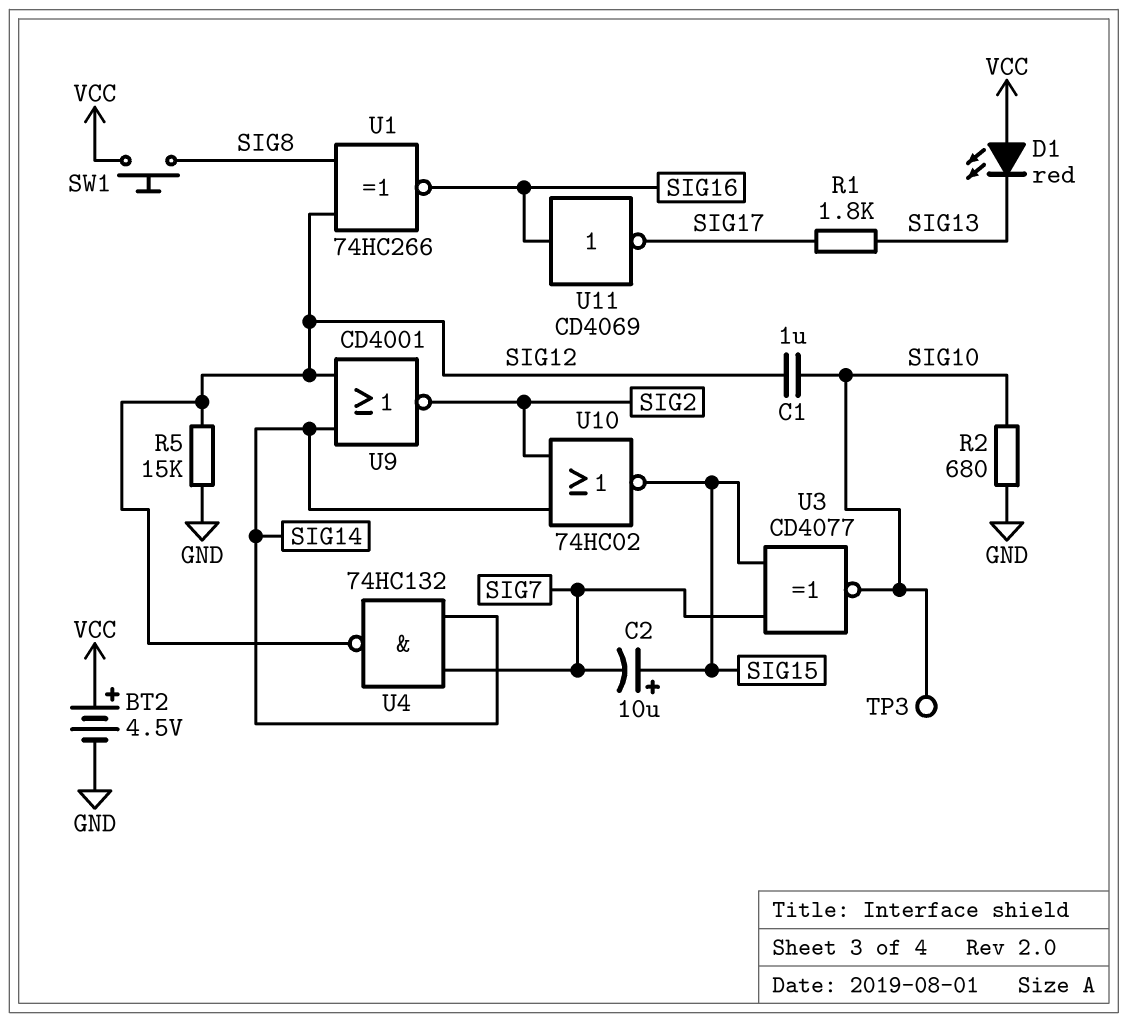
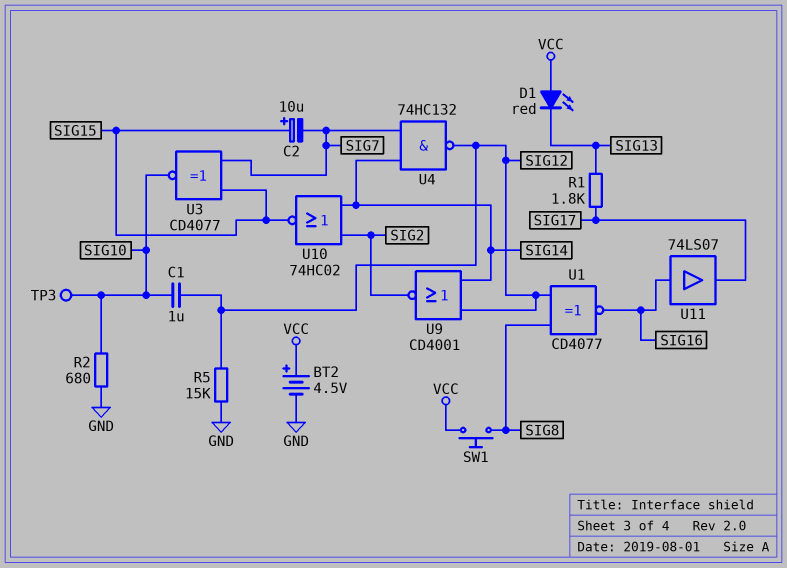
U1: XNOR 74HC266 (in SIG8, in SIG12, out SIG16) -> XNOR CD4077 (in SIG8, in SIG12, out SIG16)
U11: NOT CD4069 (in SIG16, out SIG17) -> buffer 74LS07 (in SIG16, out SIG17)

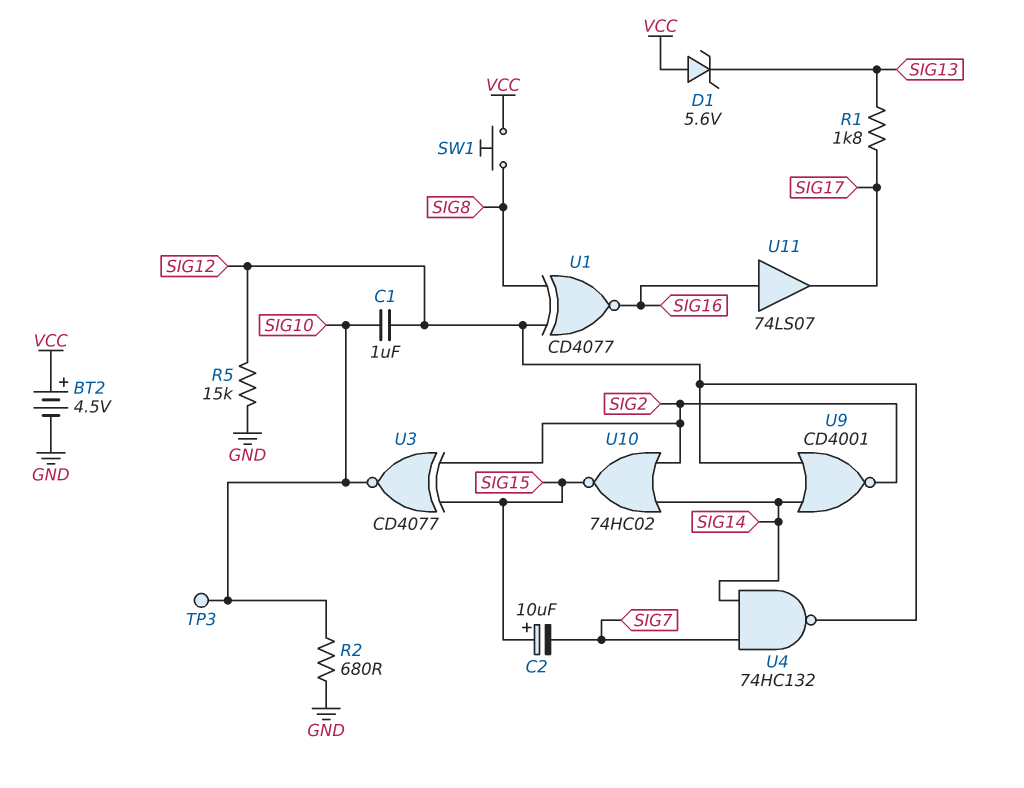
D1: LED red (A VCC, K SIG13) -> zener 5.6V (A VCC, K SIG13)
U3: XNOR CD4077 (in SIG7, in SIG15, out SIG10) -> XNOR CD4077 (in SIG2, in SIG15, out SIG10)

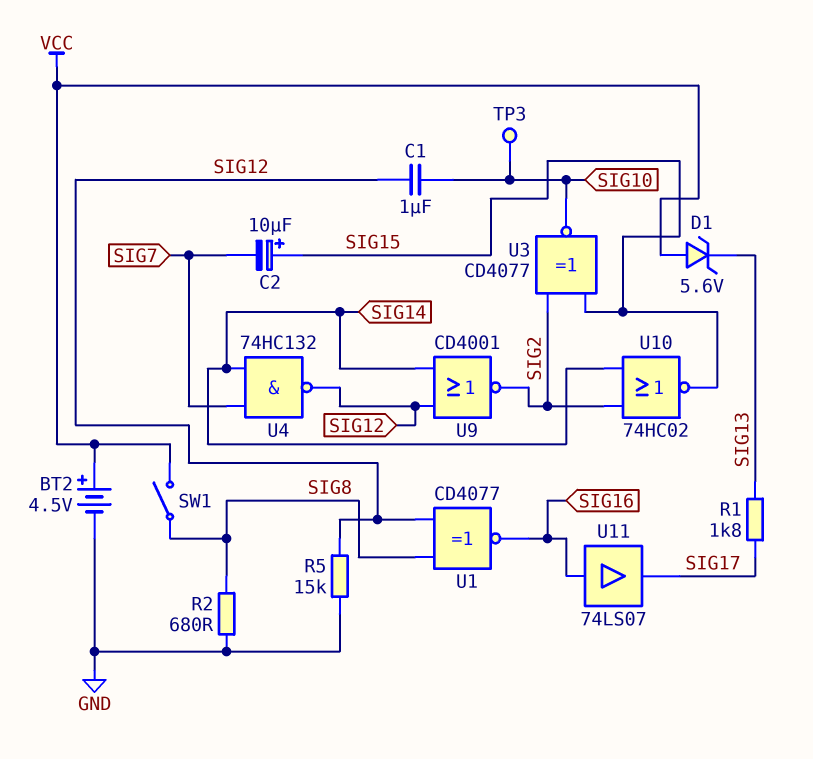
R2: 680 (GND, SIG10) -> 680 (GND, SIG8)
SW1: button (SIG8, VCC) -> switch (SIG8, VCC)

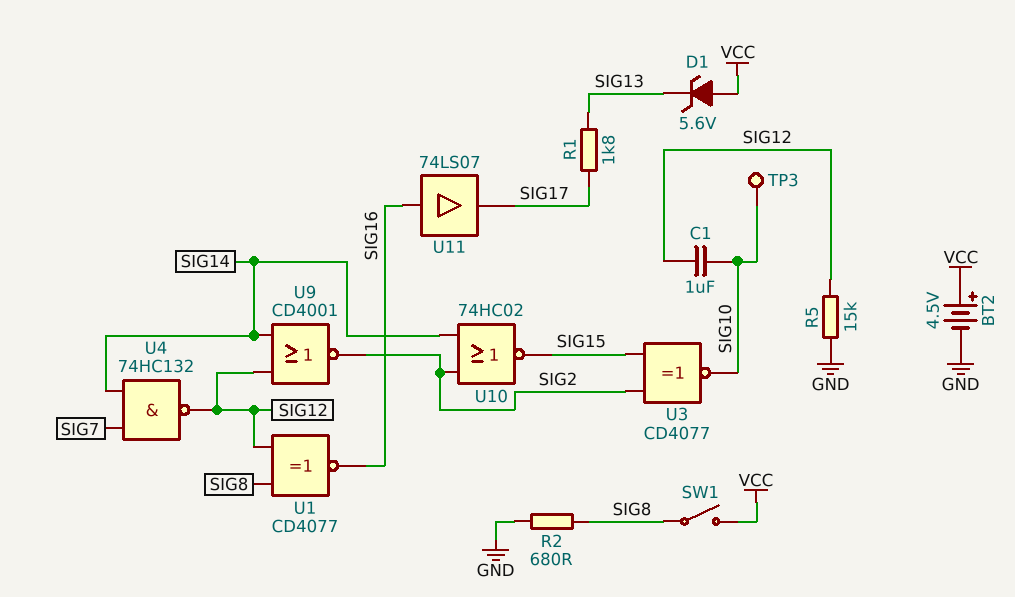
C2: 10uF (plus SIG15, minus SIG7) -> none

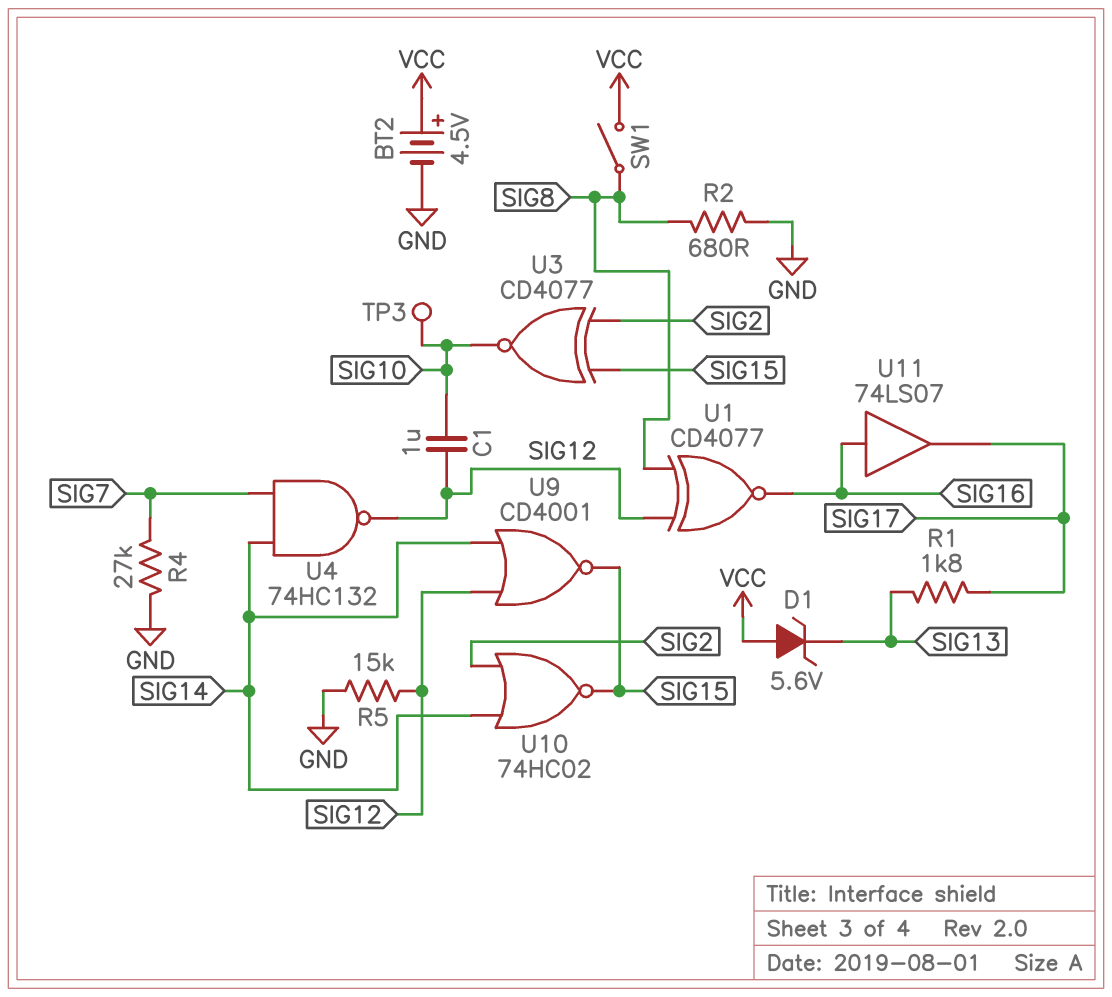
R4: none -> 27k (GND, SIG7)
U9: NOR CD4001 (in SIG12, in SIG14, out SIG2) -> NOR CD4001 (in SIG12, in SIG14, out SIG15)

